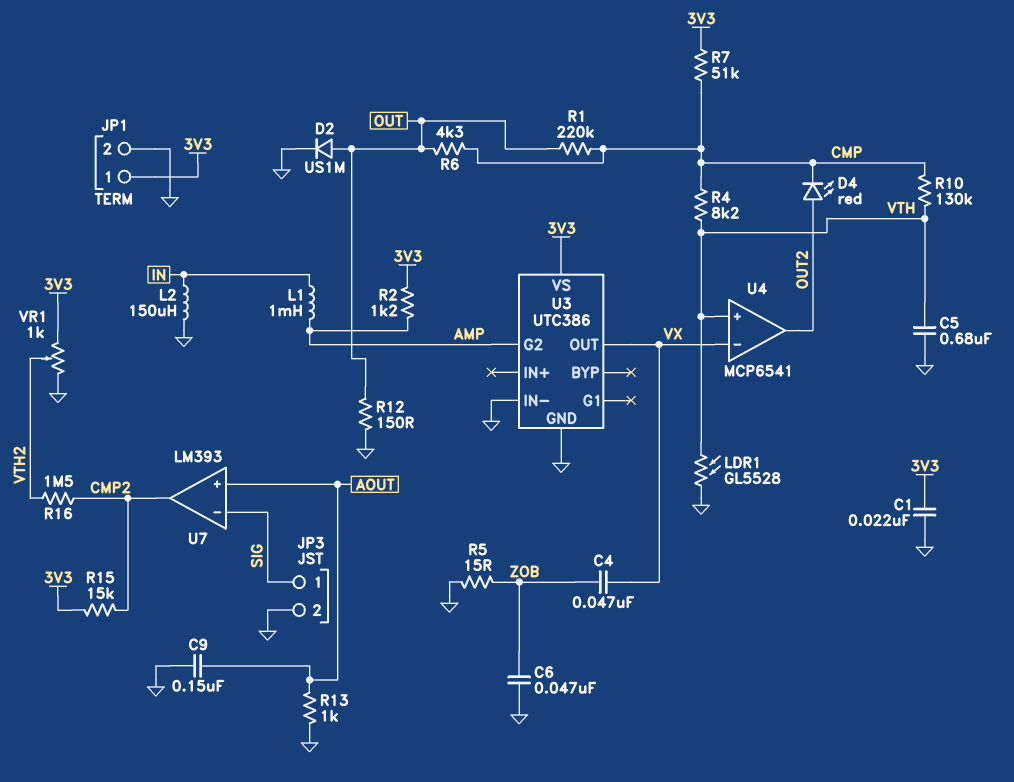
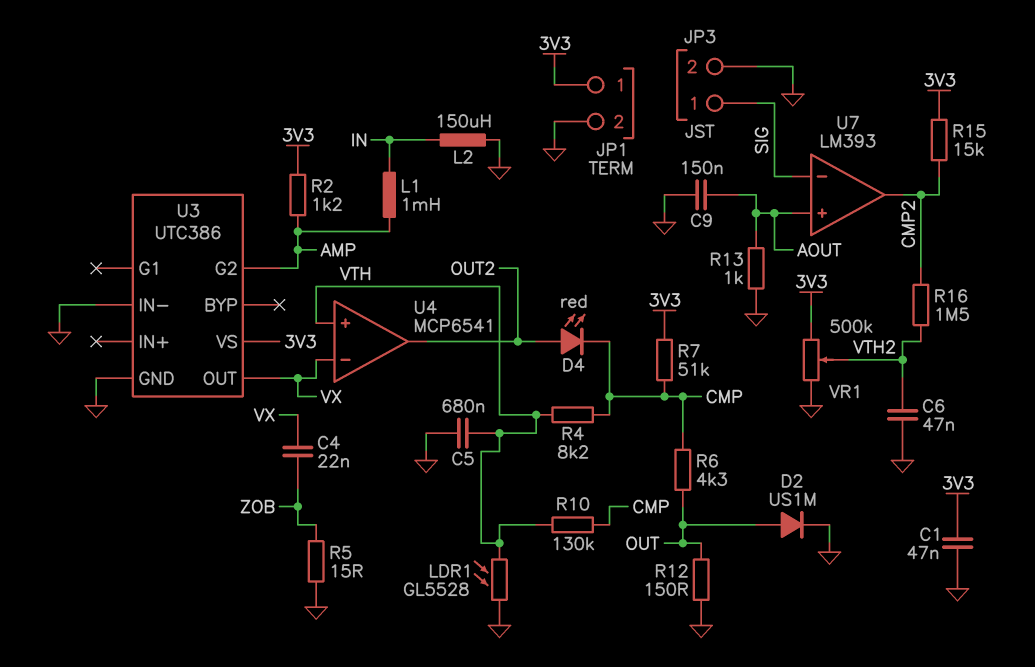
C1: 22nF (3V3, GND) -> 47nF (3V3, GND)
C4: 47nF (VX, ZOB) -> 22nF (VX, ZOB)
C6: 47nF (GND, ZOB) -> 47nF (GND, VTH2)
R1: 220k (CMP, OUT) -> none
VR1: 1k (3V3, GND, wiper VTH2) -> 500k (3V3, GND, wiper VTH2)

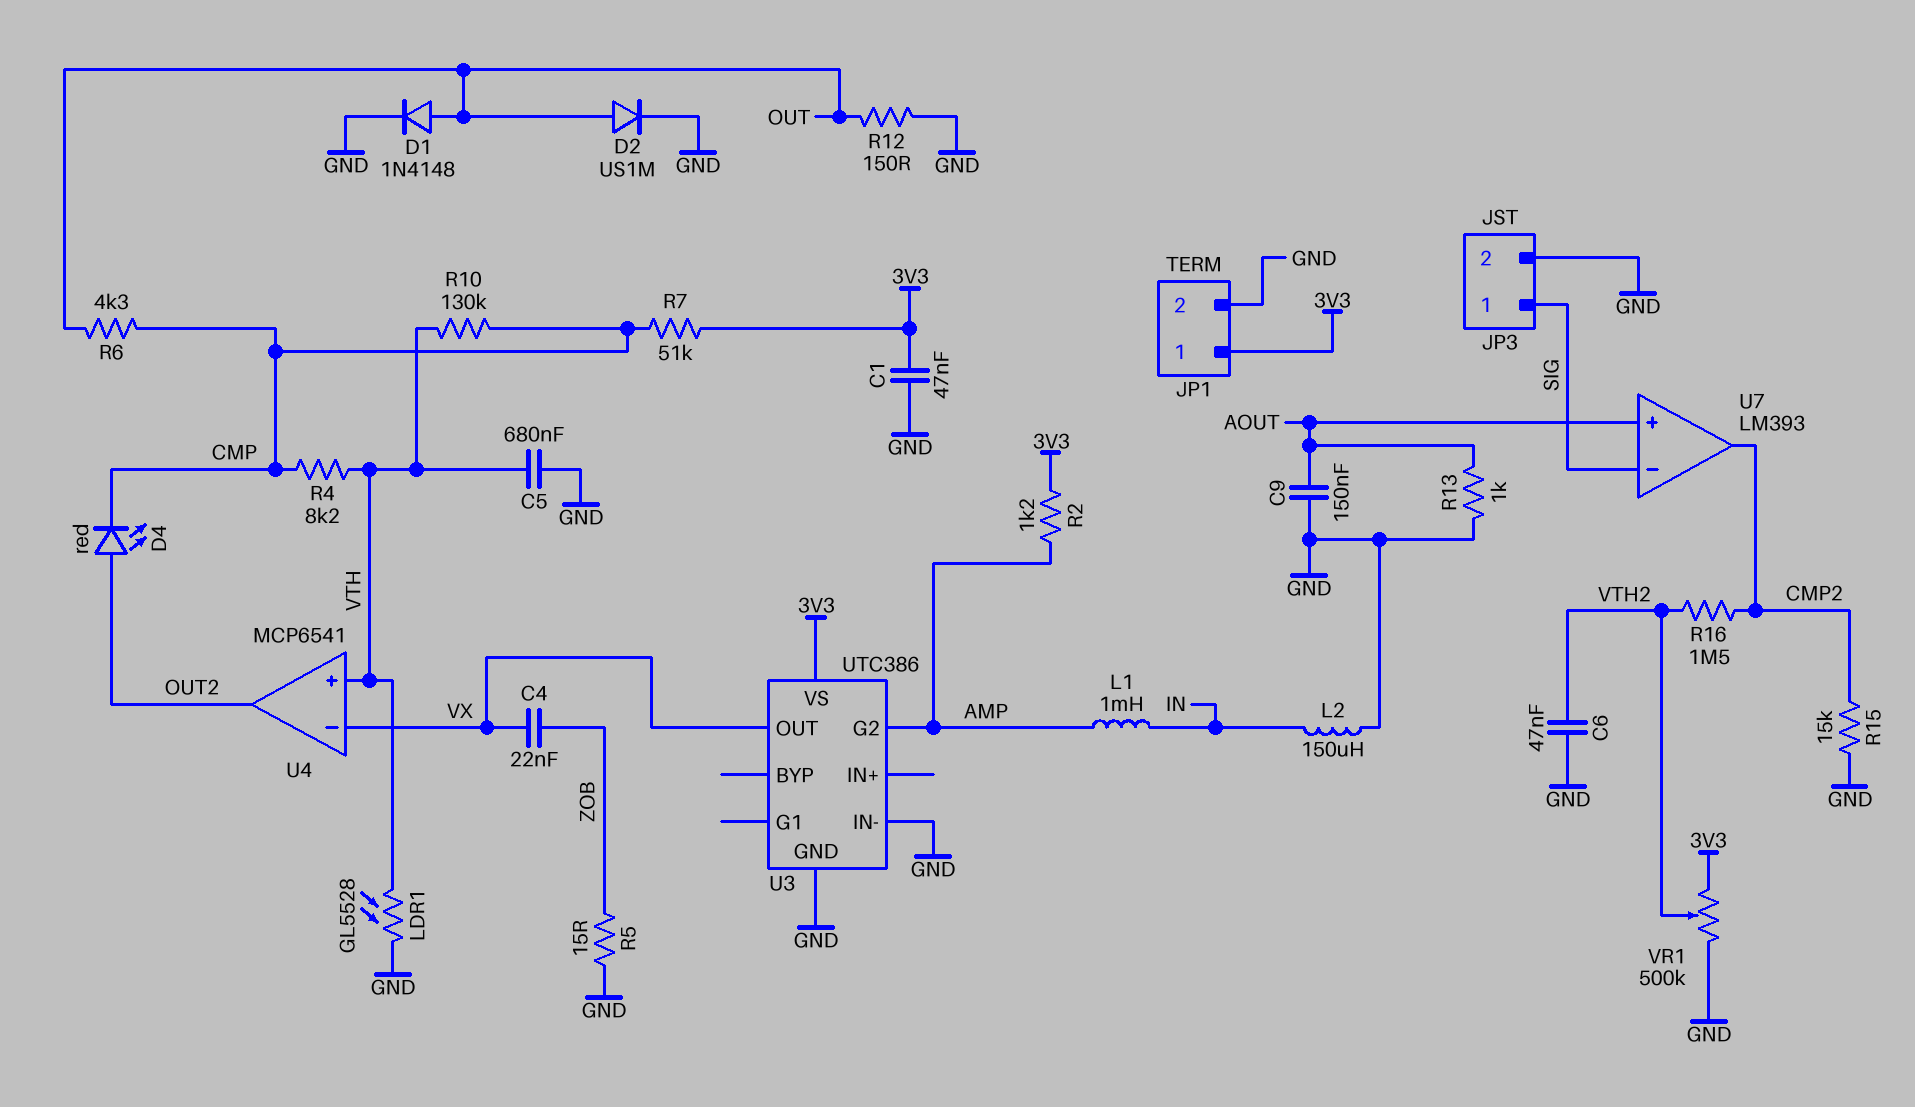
D1: none -> diode 1N4148 (A OUT, K GND)
R15: 15k (3V3, CMP2) -> 15k (CMP2, GND)

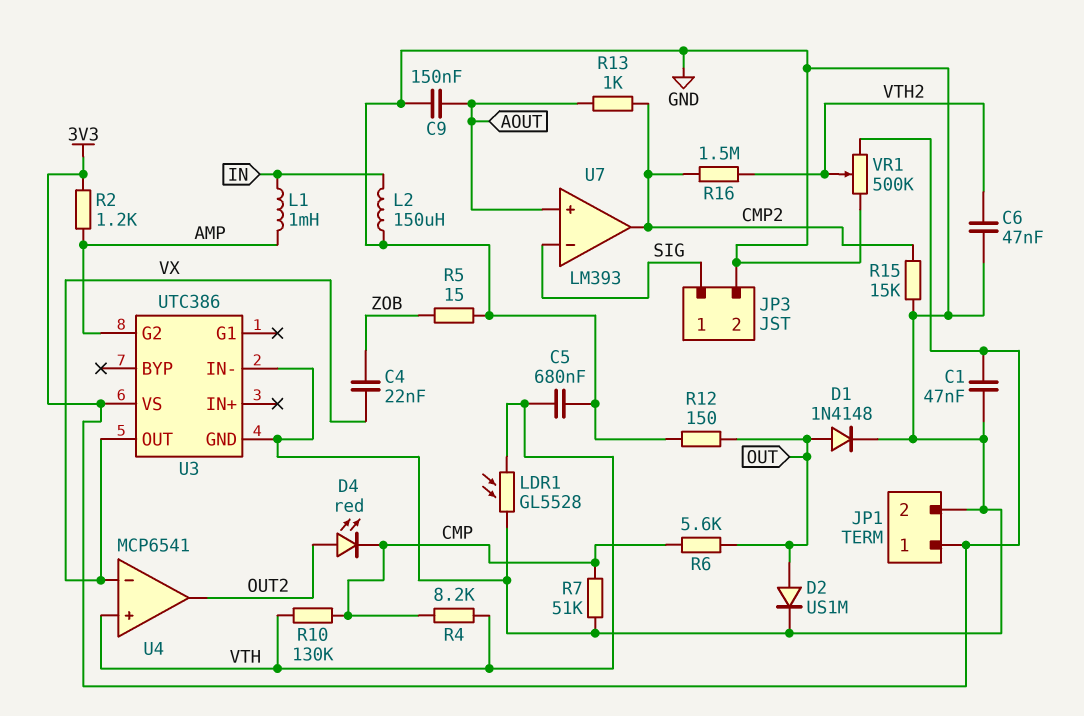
R6: 4.3k (CMP, OUT) -> 5.6k (CMP, OUT)
R7: 51k (3V3, CMP) -> 51k (CMP, GND)
R13: 1k (AOUT, GND) -> 1k (AOUT, CMP2)

